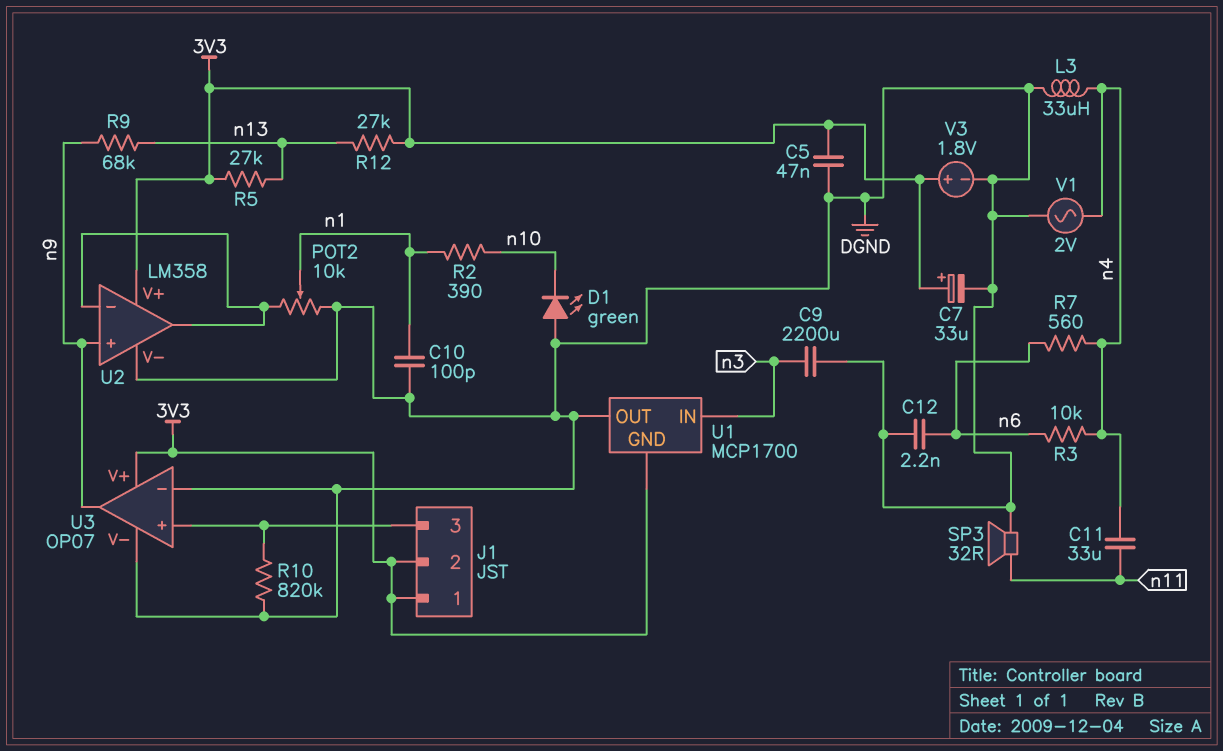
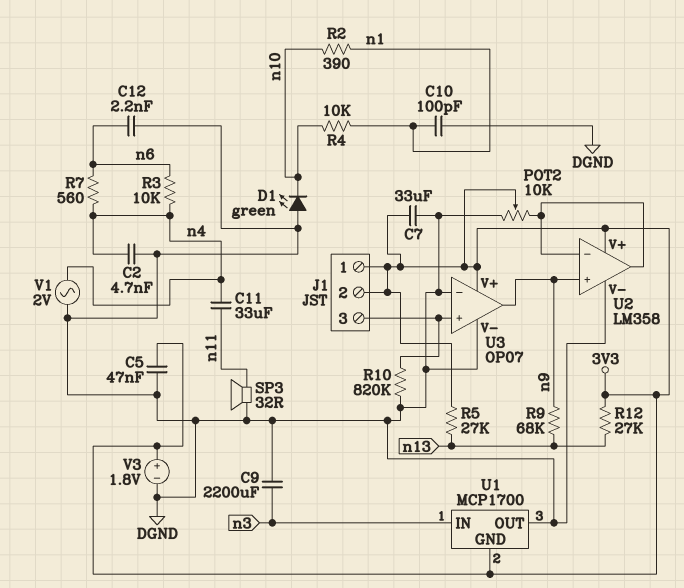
C2: none -> 4.7nF (DGND, n4)
C7: 33uF (plus 3V3, minus DGND) -> 33uF (3V3, DGND)
L3: 33uH (DGND, n4) -> none
POT2: 10k (DGND, U2/in-, wiper n1) -> 10k (DGND, U2/in-, wiper 3V3)
R4: none -> 10k (n1, n10)

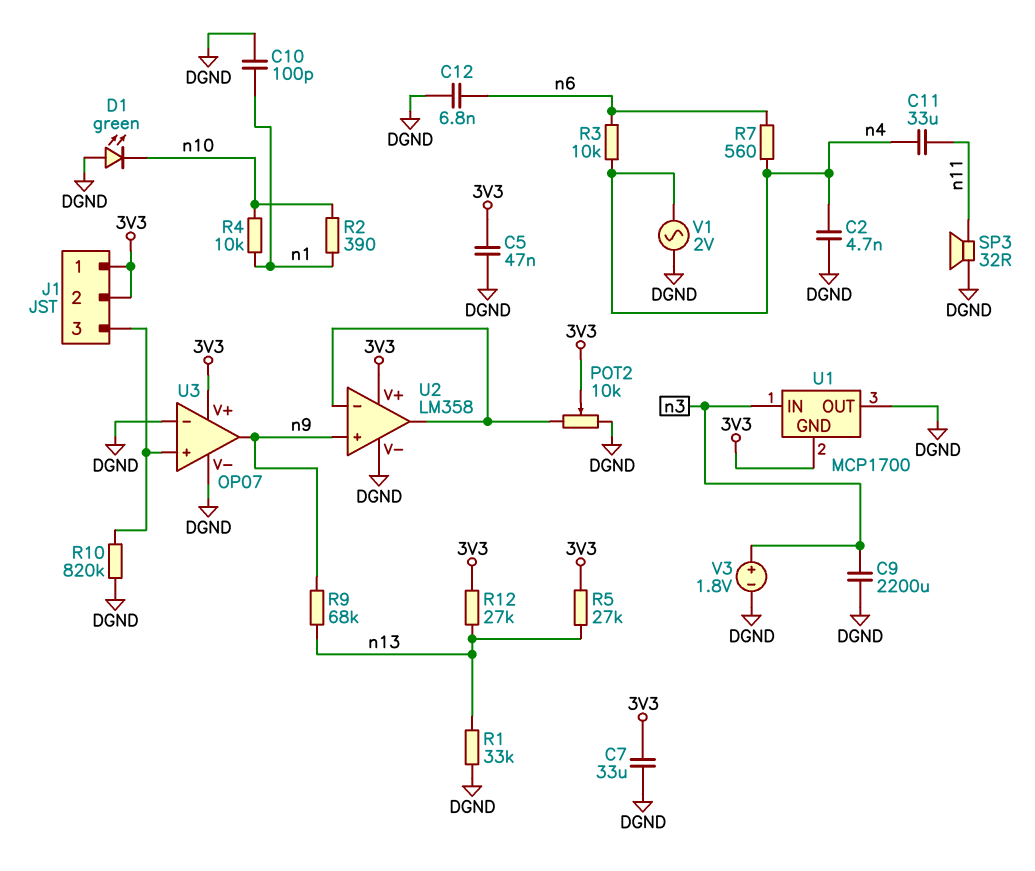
C12: 2.2nF (DGND, n6) -> 6.8nF (DGND, n6)
R1: none -> 33k (DGND, n13)
V3: 1.8V (plus 3V3, minus DGND) -> 1.8V (plus n3, minus DGND)

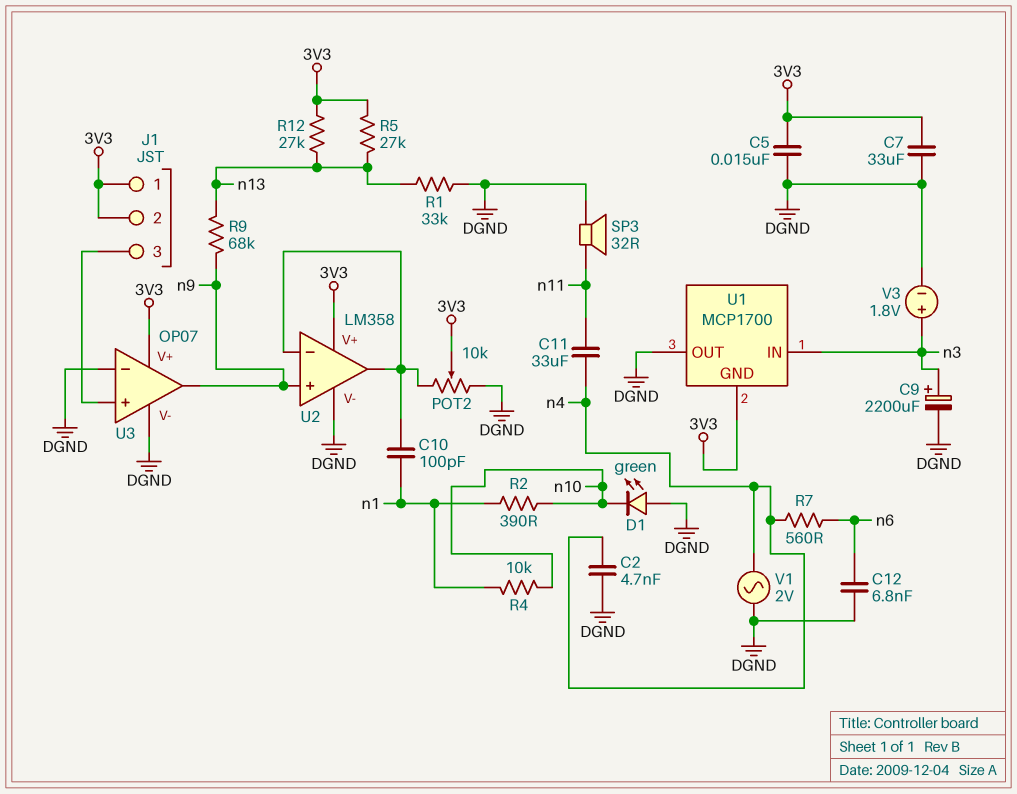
C5: 47nF (3V3, DGND) -> 15nF (3V3, DGND)
C9: 2200uF (DGND, n3) -> 2200uF (plus n3, minus DGND)
C10: 100pF (DGND, n1) -> 100pF (U2/in-, n1)
R3: 10k (n4, n6) -> none
R10: 820k (DGND, J1/3) -> none

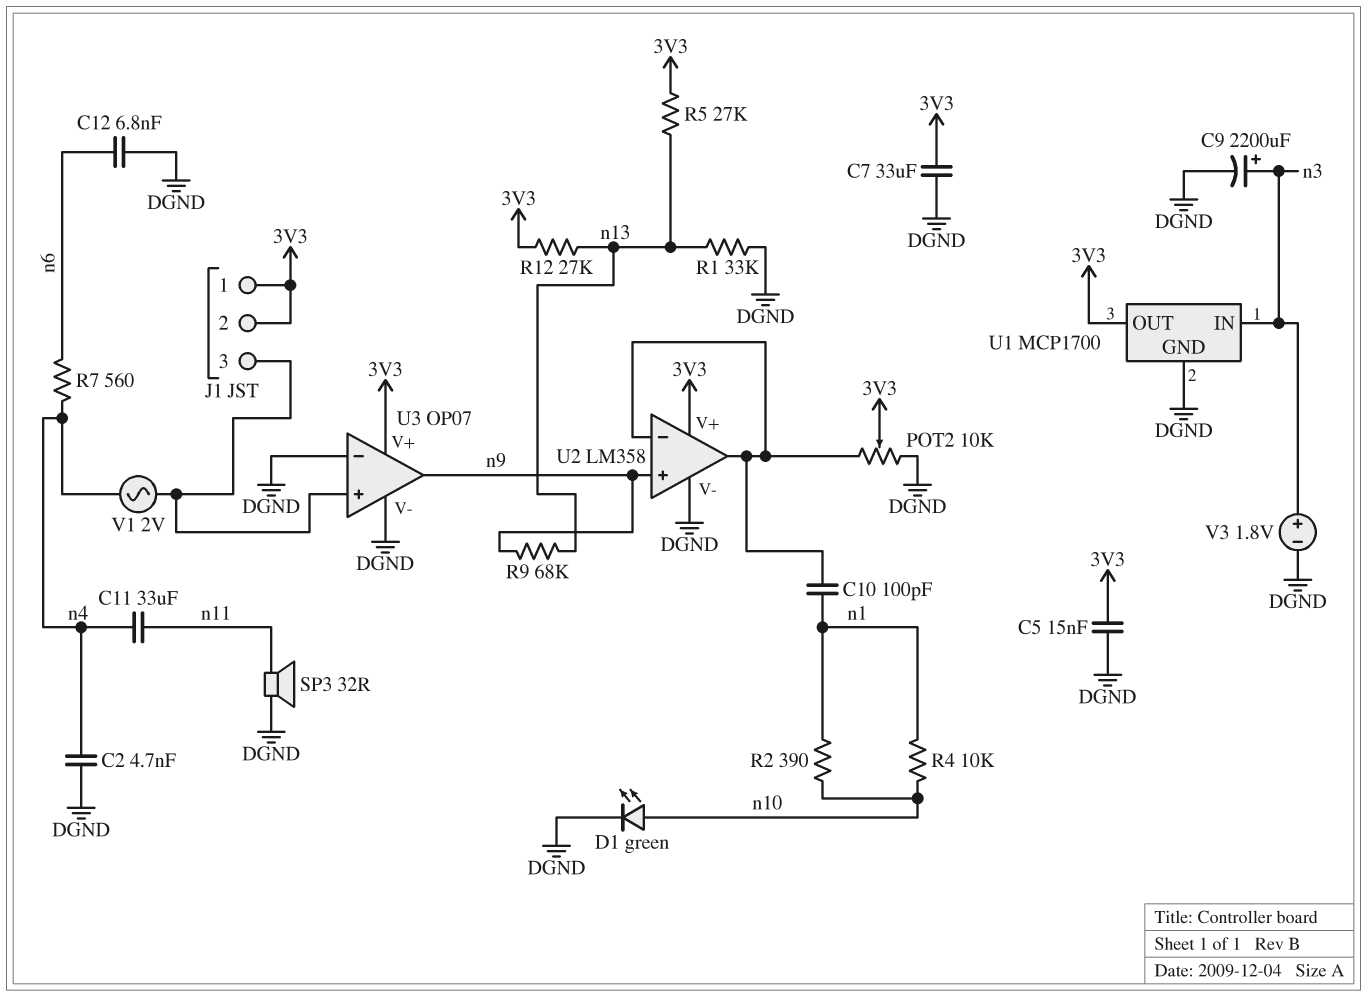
D1: LED green (A DGND, K n10) -> LED green (A n10, K DGND)
U1 pin GND: 3V3 -> DGND
U1 pin OUT: DGND -> 3V3
V1: AC 2V (DGND, n4) -> AC 2V (J1/3, n4)

